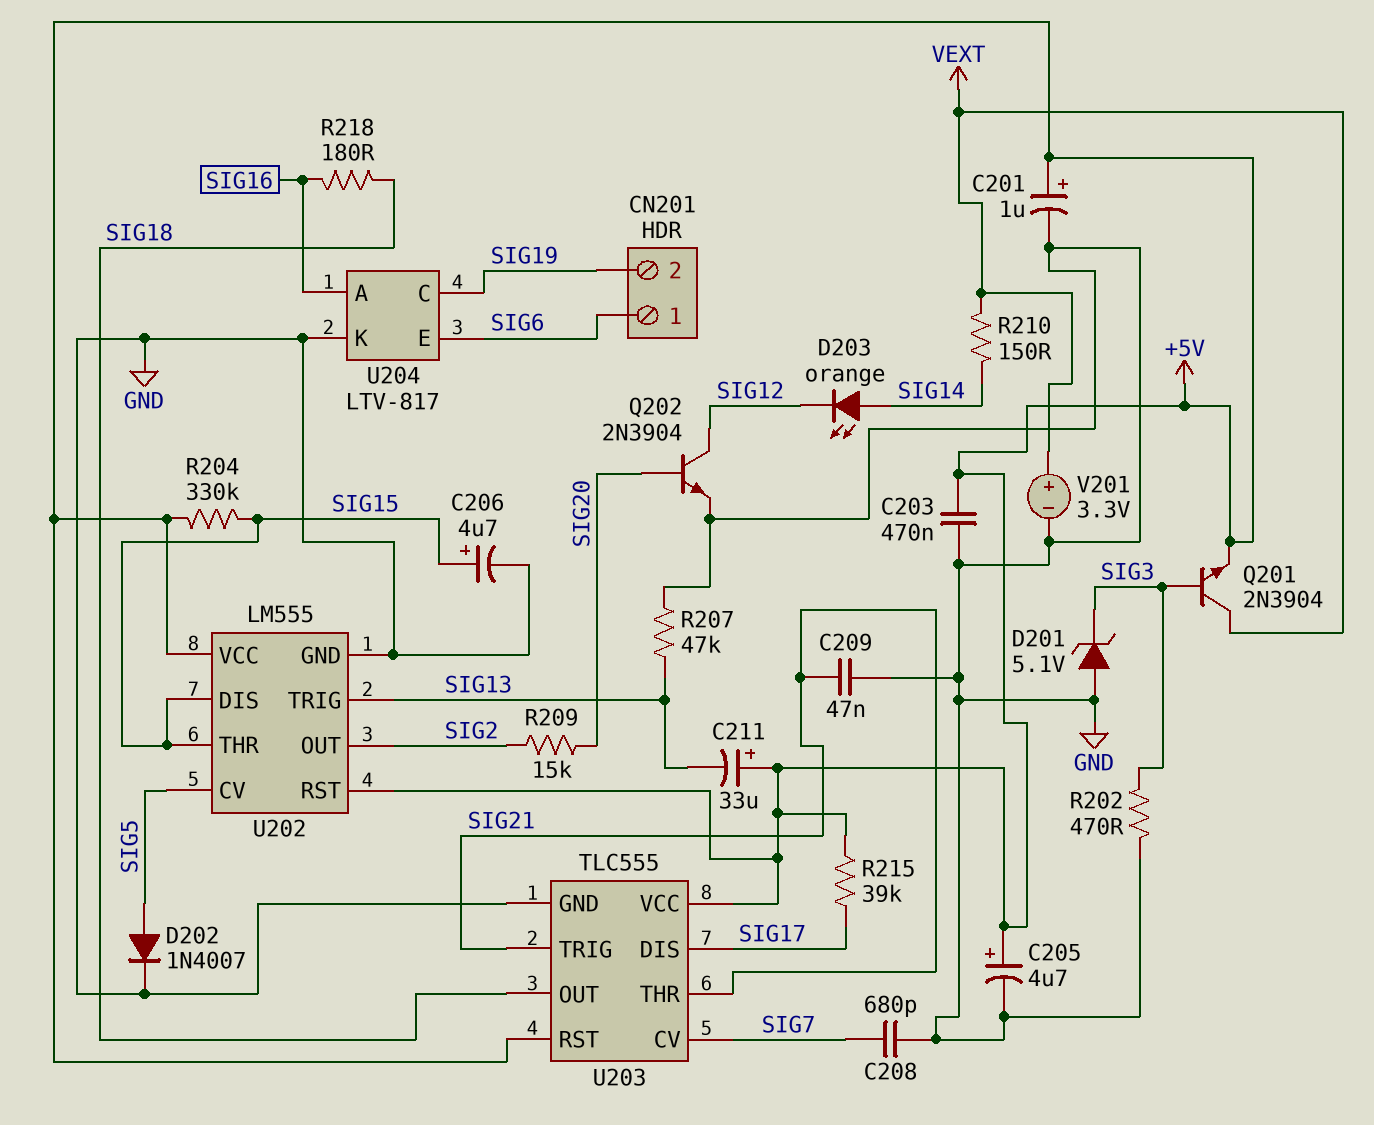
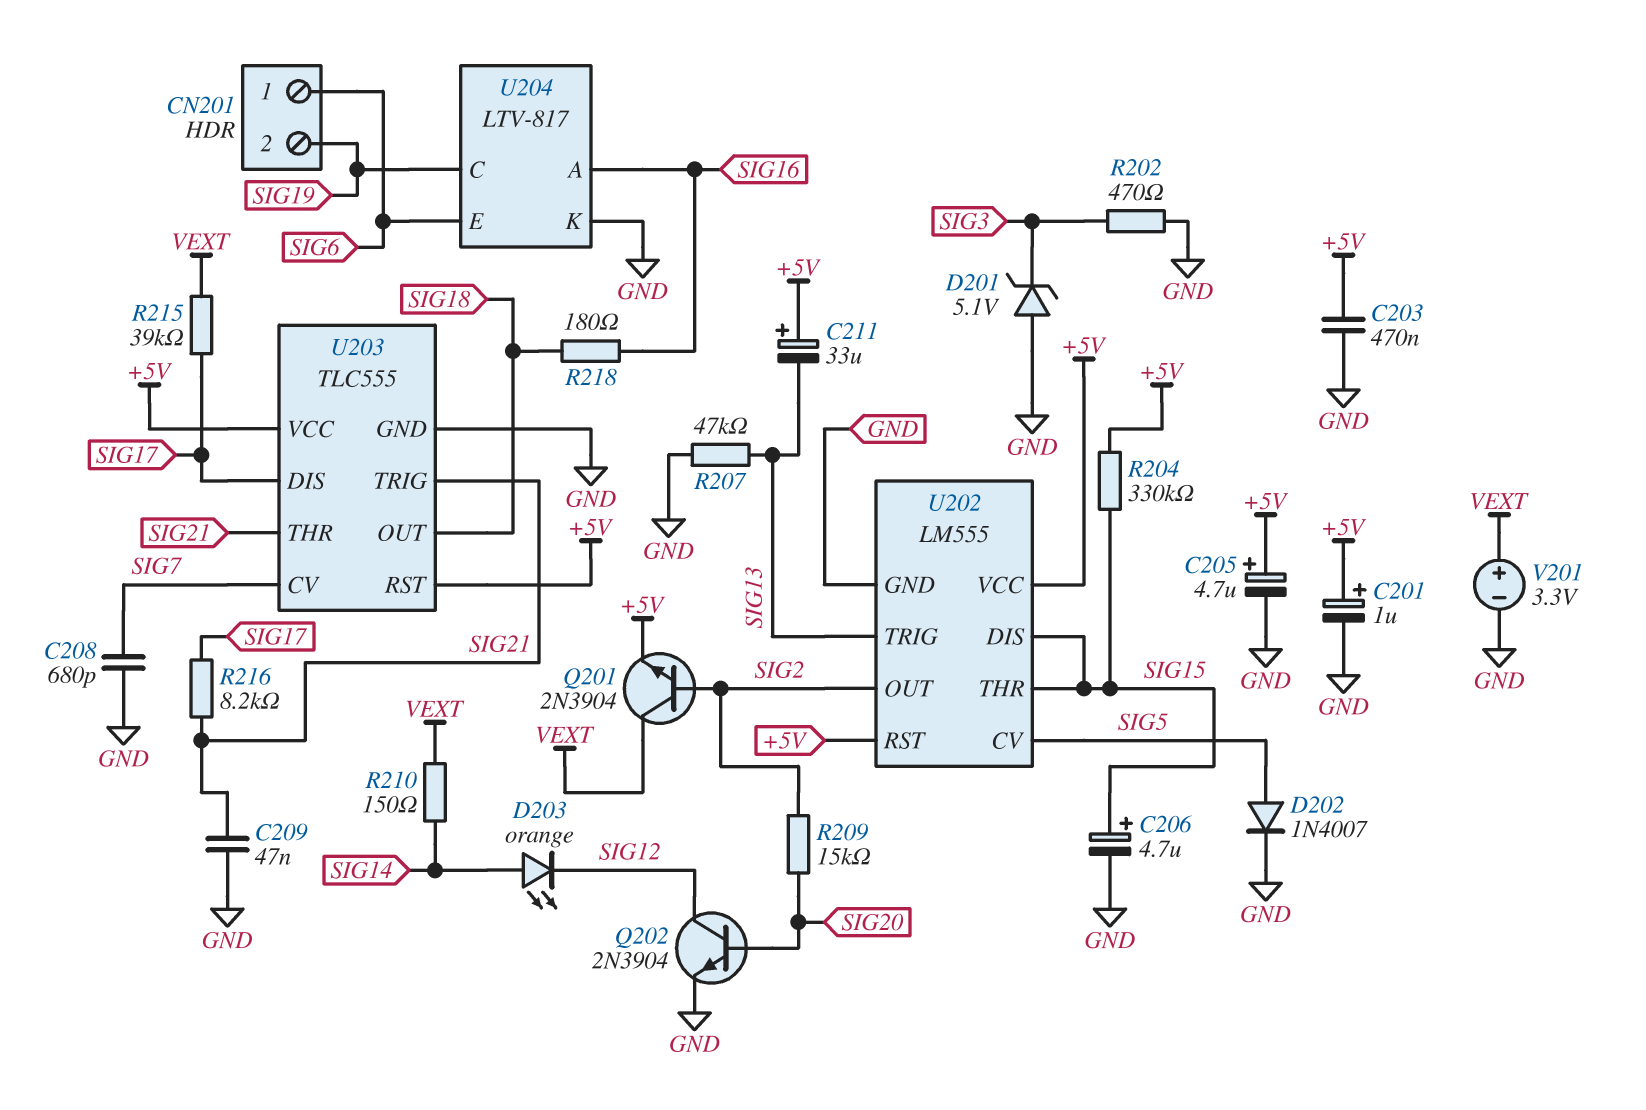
Q201: NPN 2N3904 (B SIG3, C VEXT, E +5V) -> NPN 2N3904 (B SIG2, C VEXT, E +5V)
R215: 39k (+5V, SIG17) -> 39k (SIG17, VEXT)
R216: none -> 8.2k (SIG17, SIG21)

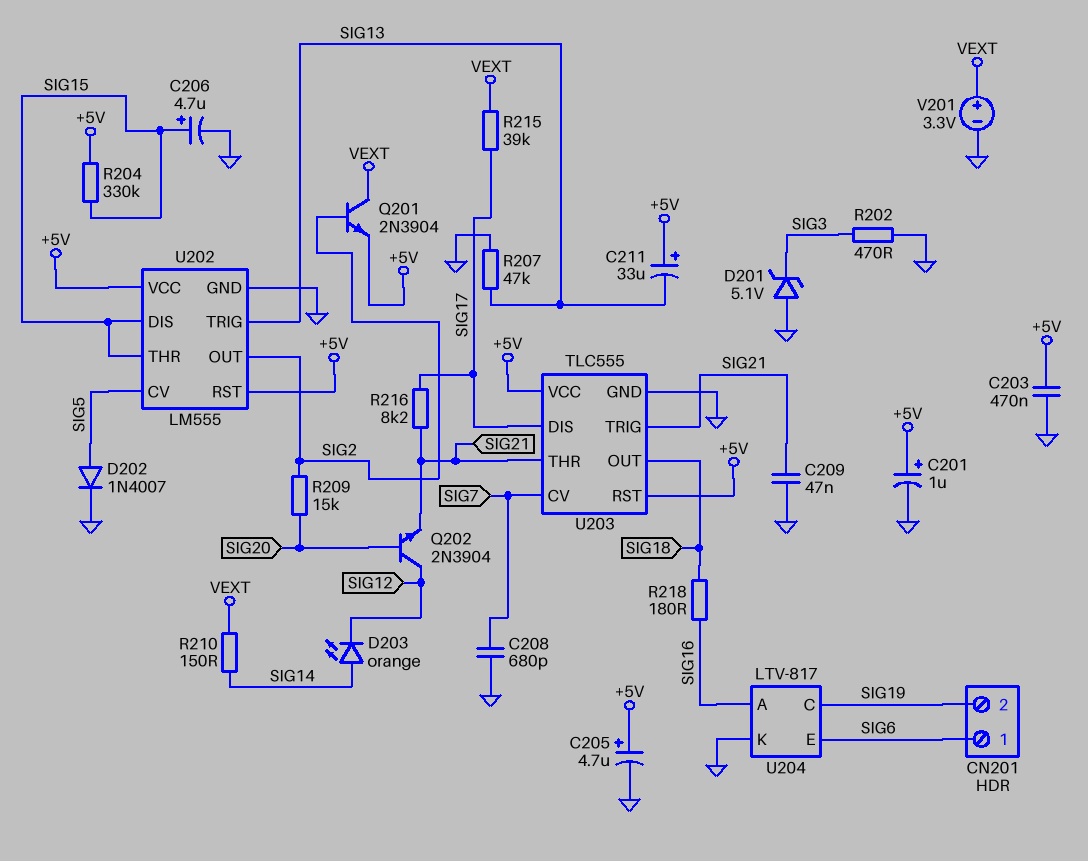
Q202: NPN 2N3904 (B SIG20, C SIG12, E GND) -> NPN 2N3904 (B SIG20, C SIG12, E SIG21)

